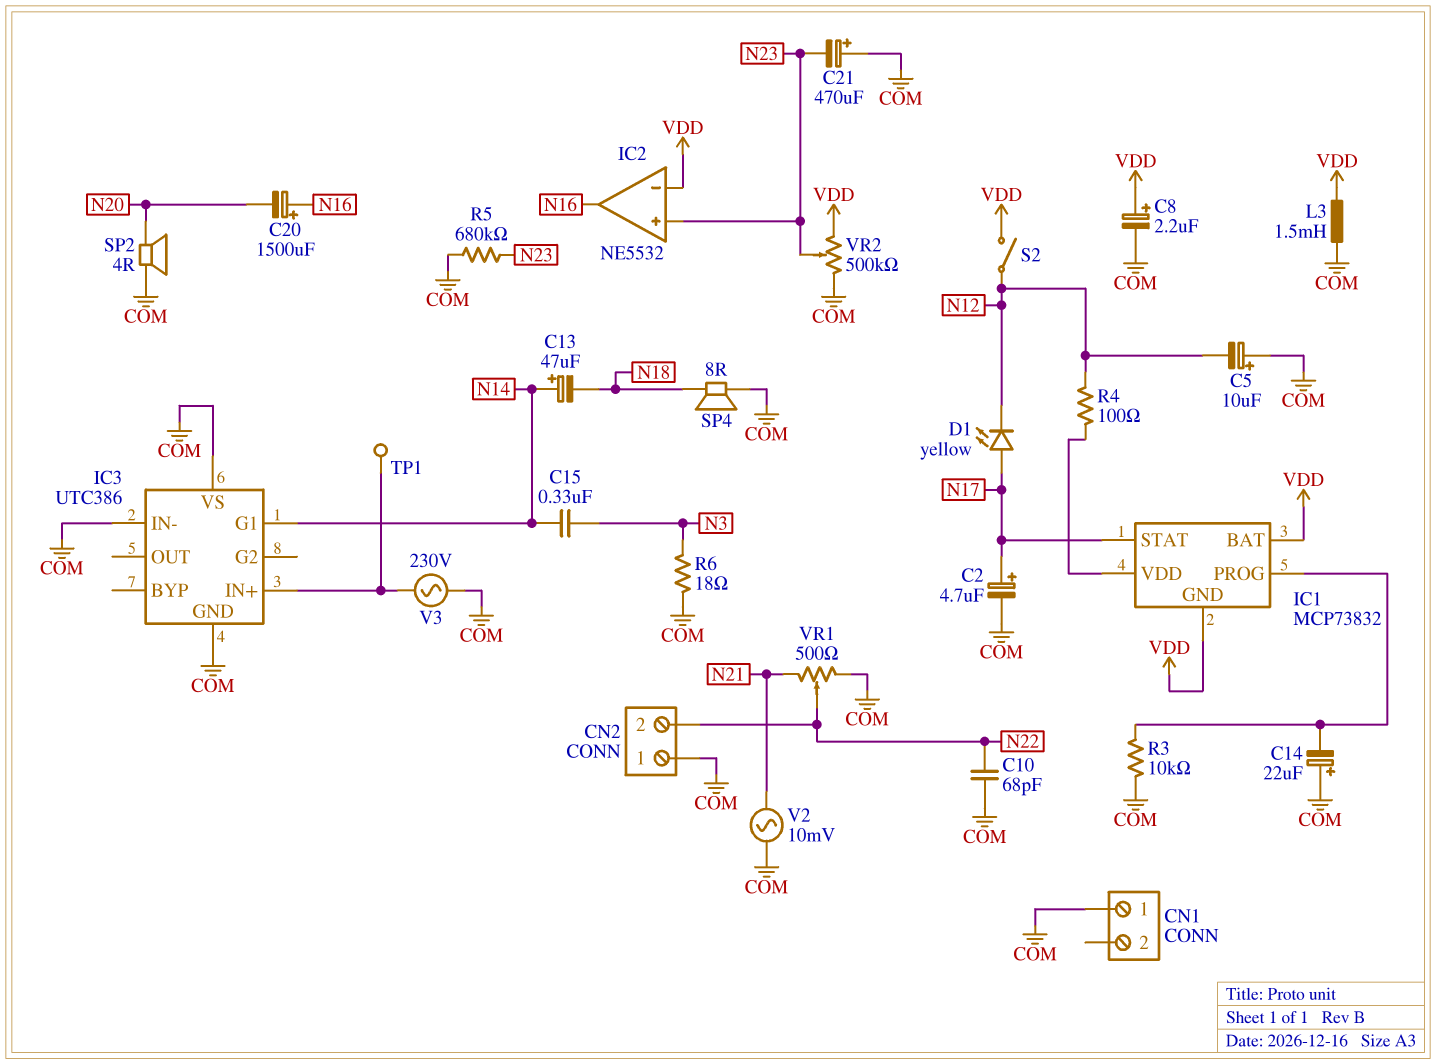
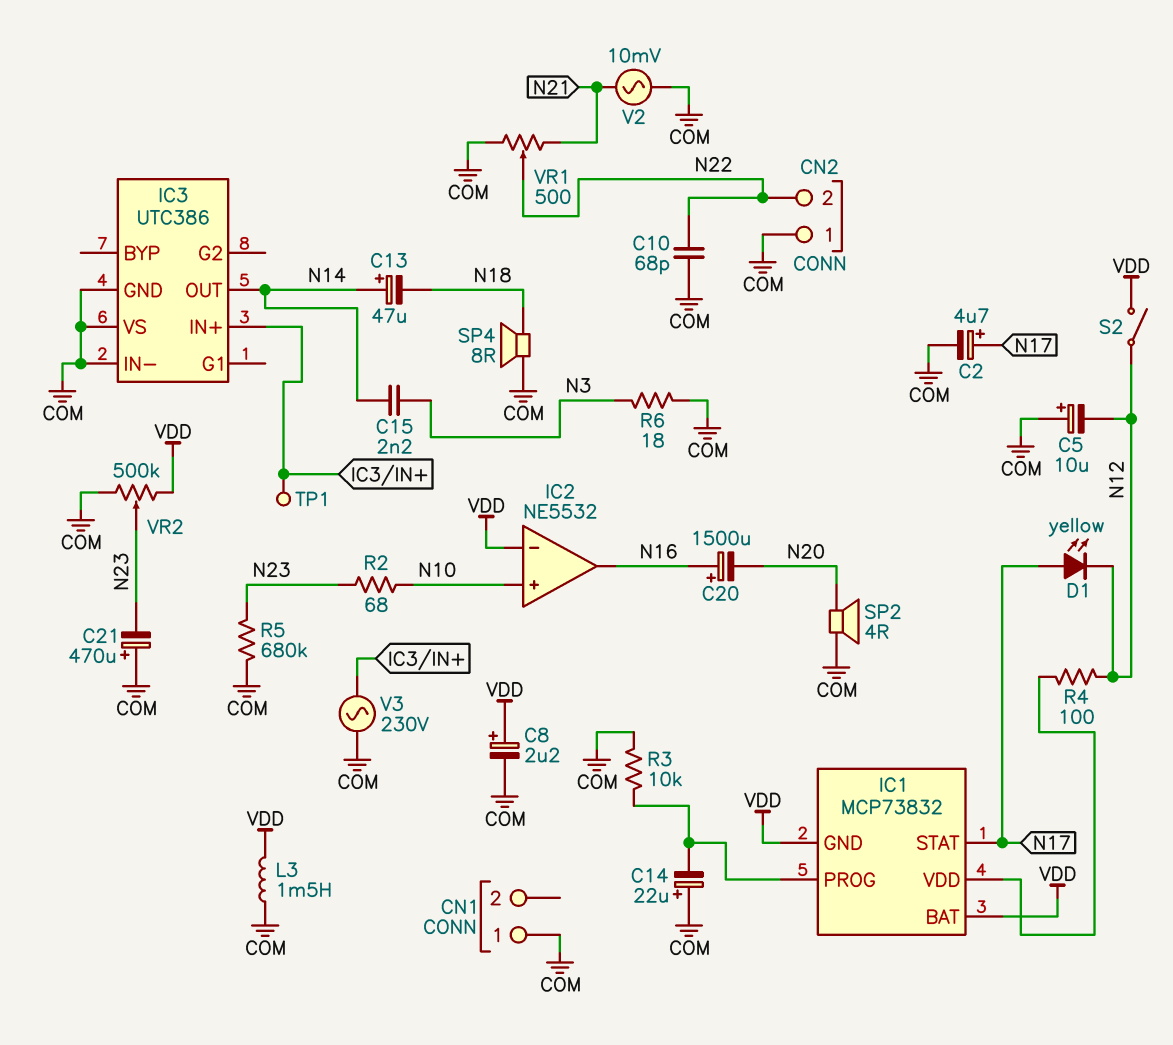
C15: 330nF (N3, N14) -> 2.2nF (N3, N14)
IC2 pin in+: N23 -> N10
IC3 pin G1: N14 -> none
IC3 pin OUT: none -> N14
R2: none -> 68 (N10, N23)

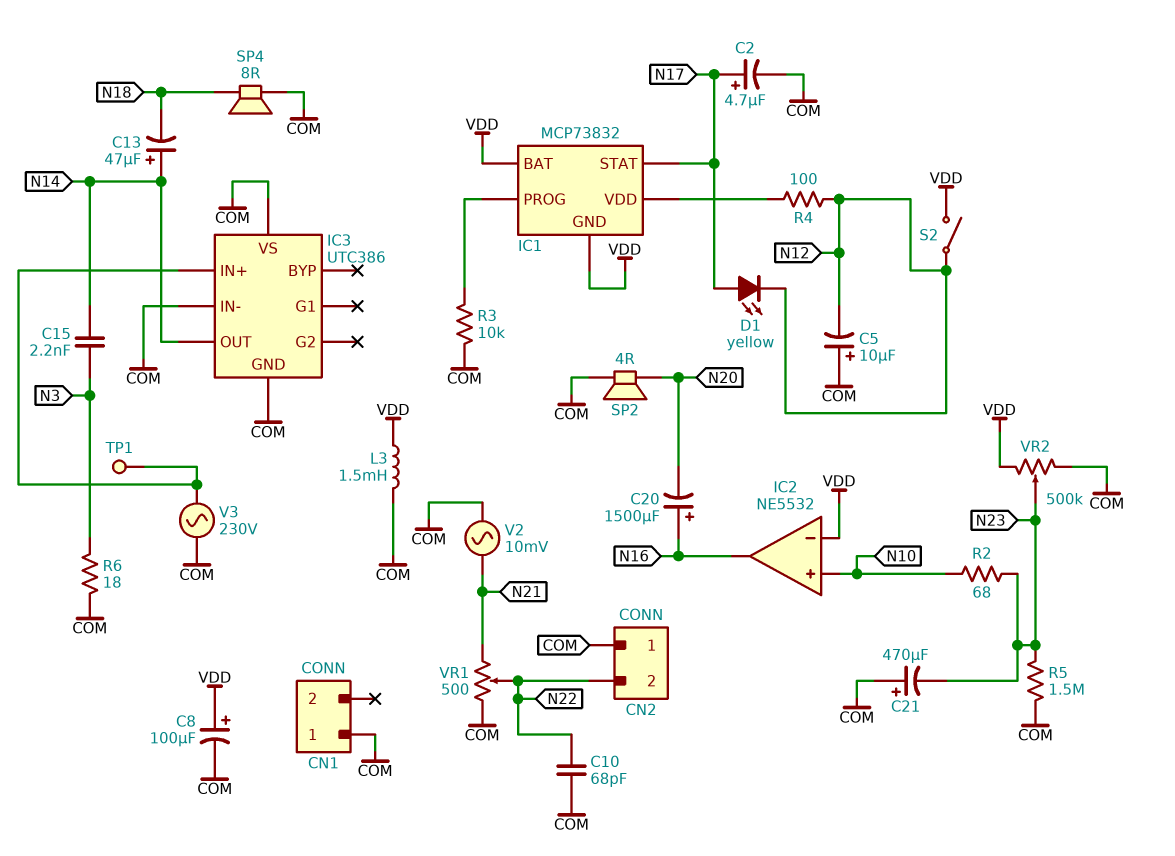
C8: 2.2uF (plus VDD, minus COM) -> 100uF (plus VDD, minus COM)
C14: 22uF (plus COM, minus IC1/PROG) -> none
R5: 680k (COM, N23) -> 1.5M (COM, N23)

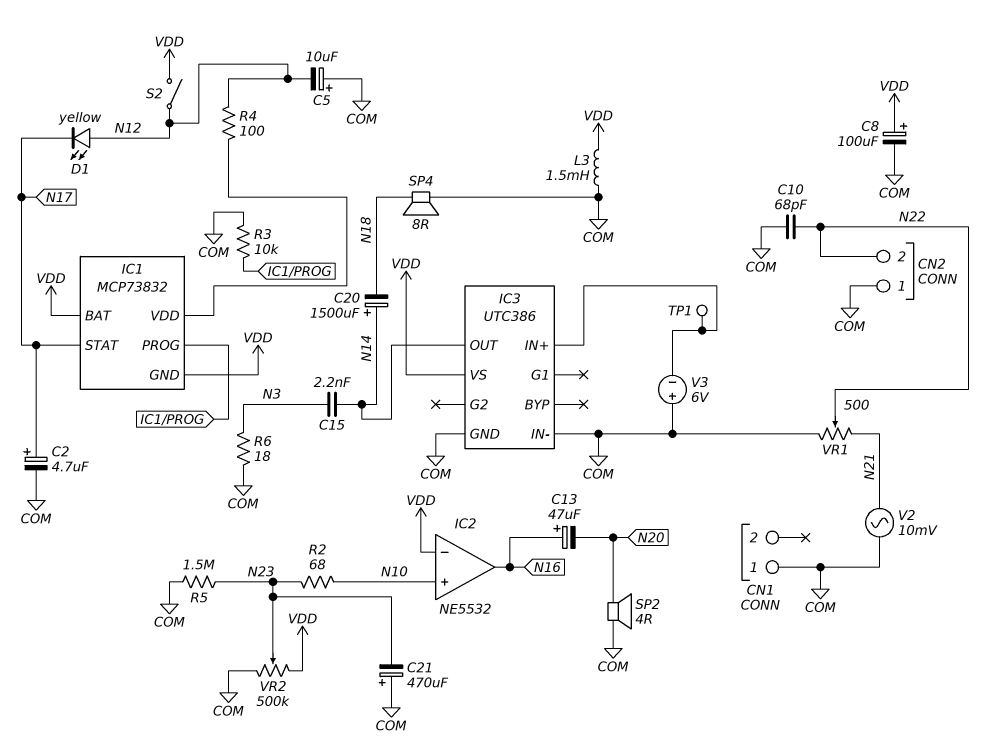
C13: 47uF (plus N14, minus N18) -> 47uF (plus N16, minus N20)
C20: 1500uF (plus N16, minus N20) -> 1500uF (plus N14, minus N18)
D1: LED yellow (A N17, K N12) -> LED yellow (A N12, K N17)
IC3 pin VS: COM -> VDD
V3: AC 230V (COM, IC3/IN+) -> 6V (plus COM, minus IC3/IN+)

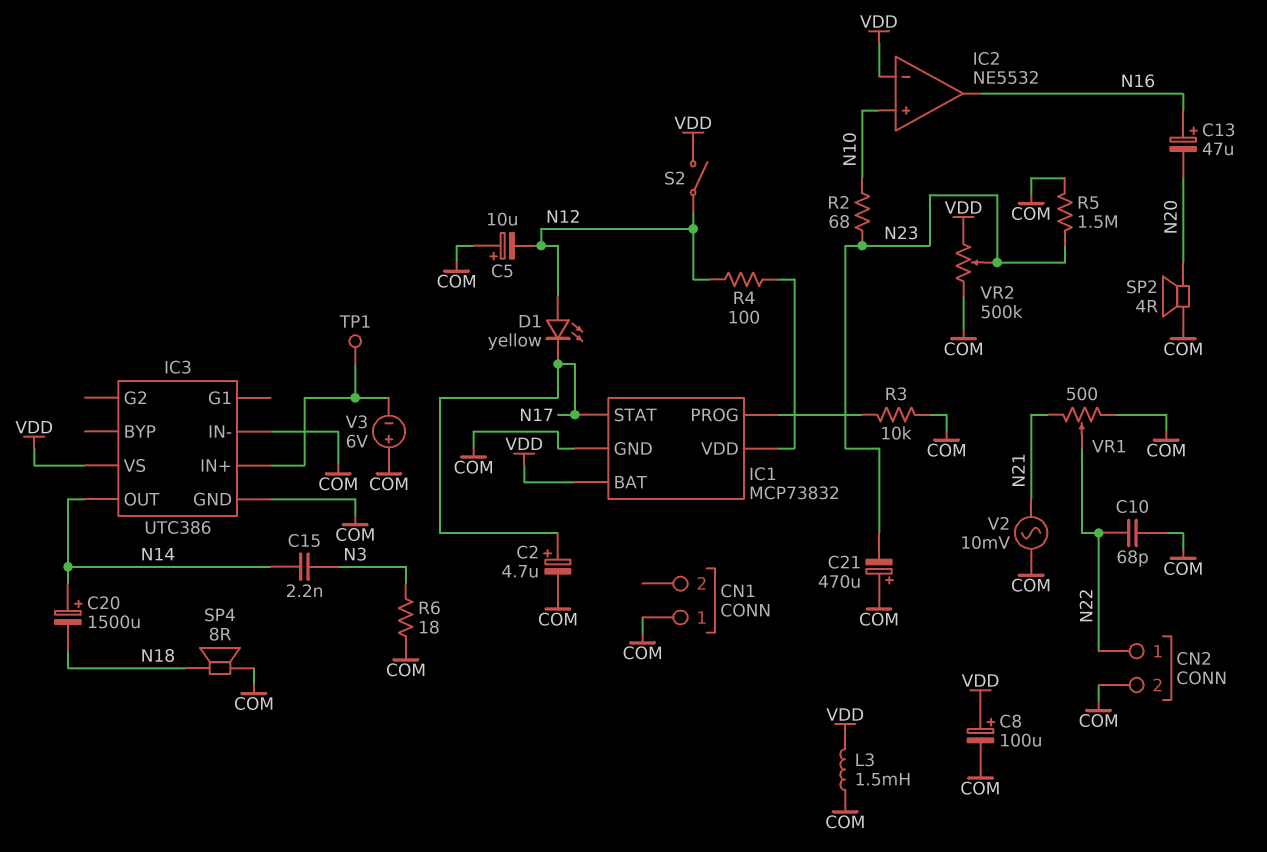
CN2 pin 1: COM -> N22
CN2 pin 2: N22 -> COM
IC1 pin GND: VDD -> COM

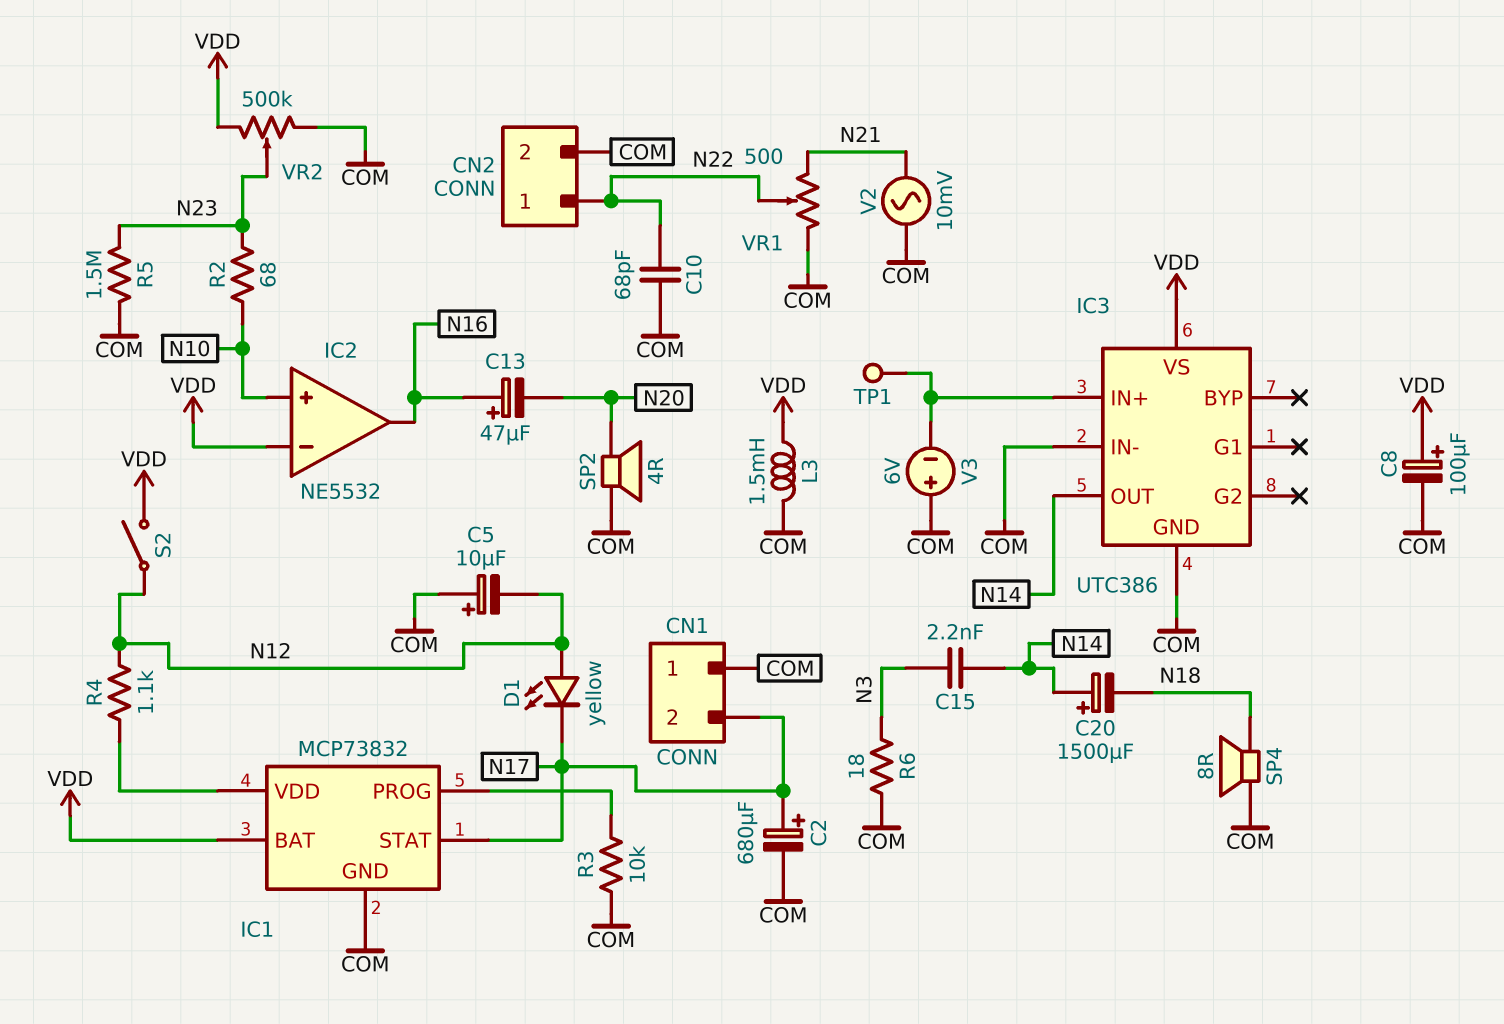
C2: 4.7uF (plus N17, minus COM) -> 680uF (plus N17, minus COM)
C21: 470uF (plus COM, minus N23) -> none
CN1 pin 2: none -> N17
R4: 100 (IC1/VDD, N12) -> 1.1k (IC1/VDD, N12)

